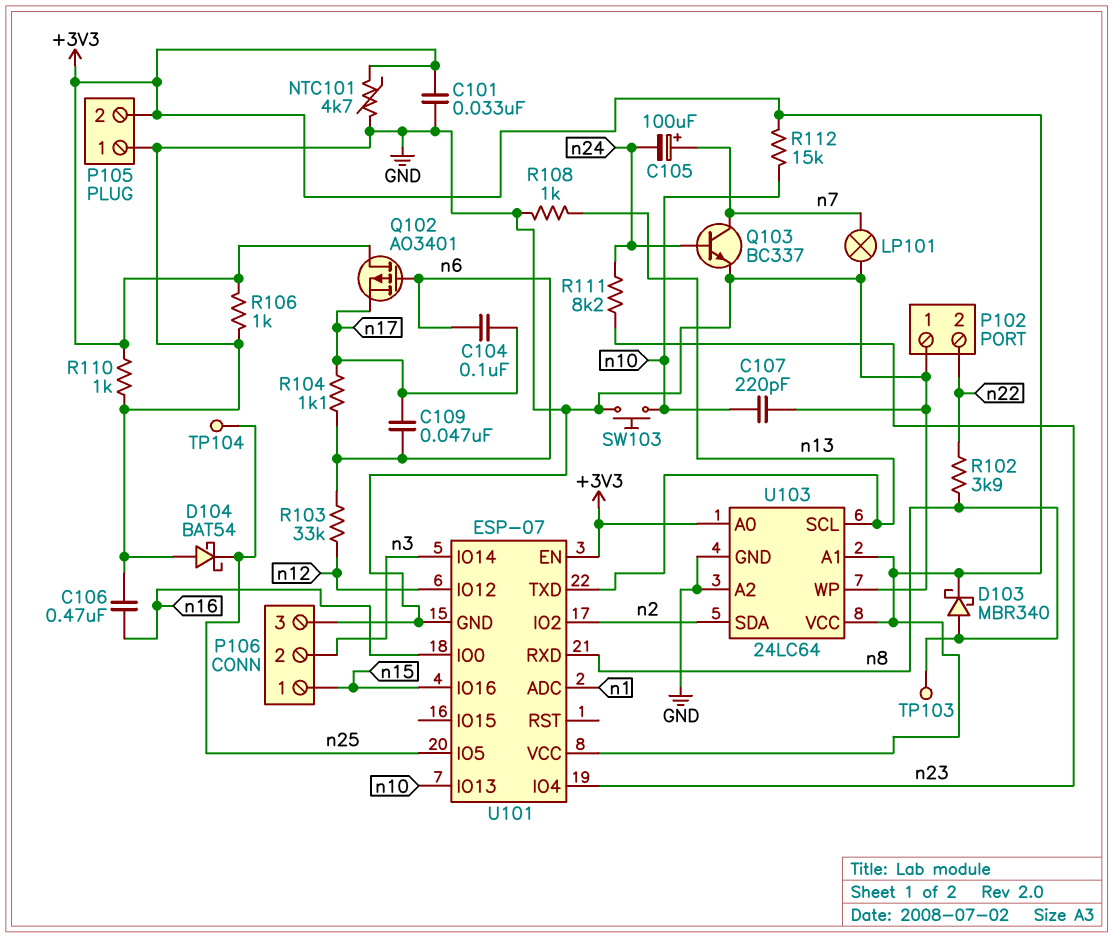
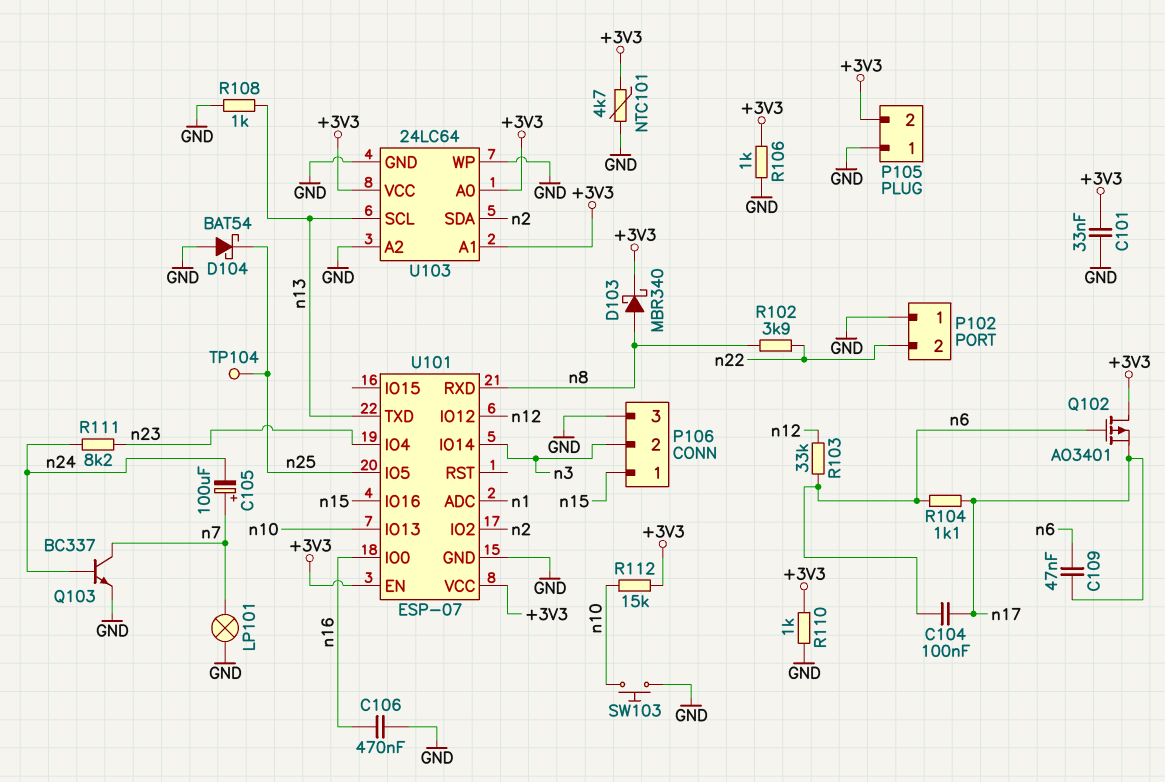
C107: 220pF (GND, n10) -> none
TP103: test point (n8) -> none

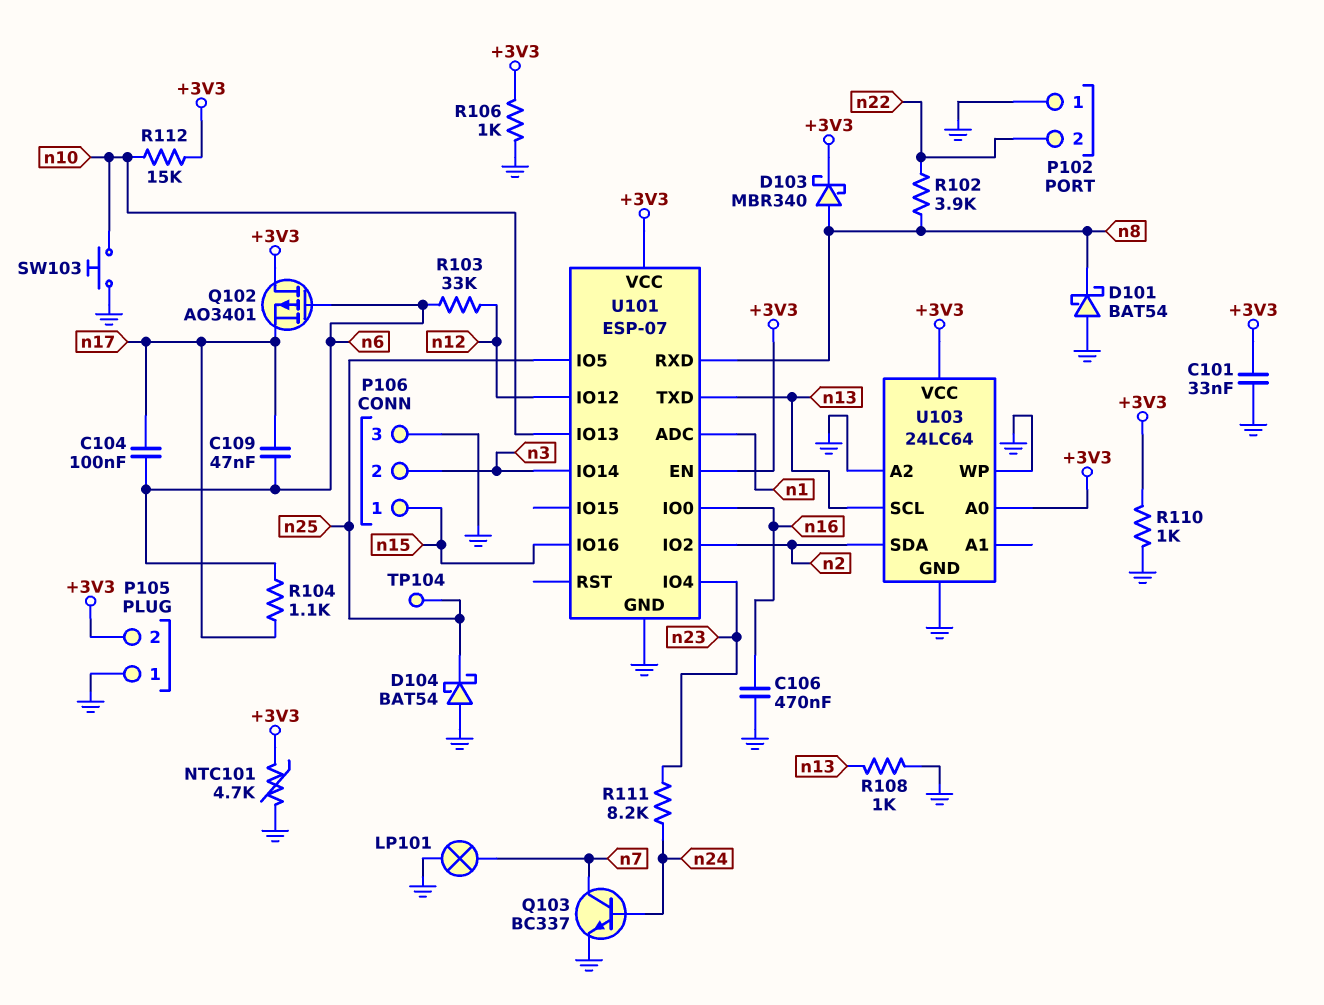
C105: 100uF (plus n7, minus n24) -> none
D101: none -> schottky BAT54 (A GND, K n8)
U103 pin A1: +3V3 -> none

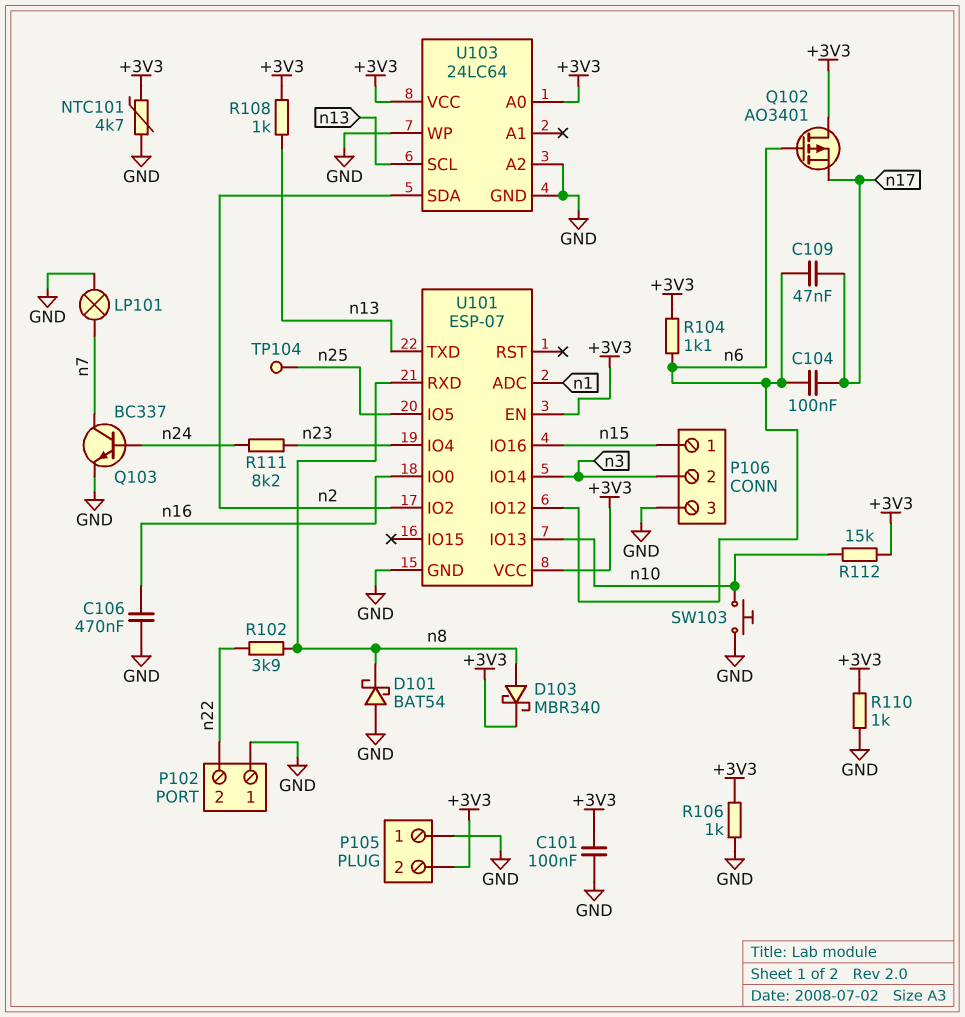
C101: 33nF (+3V3, GND) -> 100nF (+3V3, GND)
D104: schottky BAT54 (A GND, K n25) -> none
R103: 33k (n6, n12) -> none
R104: 1.1k (n6, n17) -> 1.1k (+3V3, n6)
R108: 1k (GND, n13) -> 1k (+3V3, n13)
U101 pin IO12: n12 -> n6

